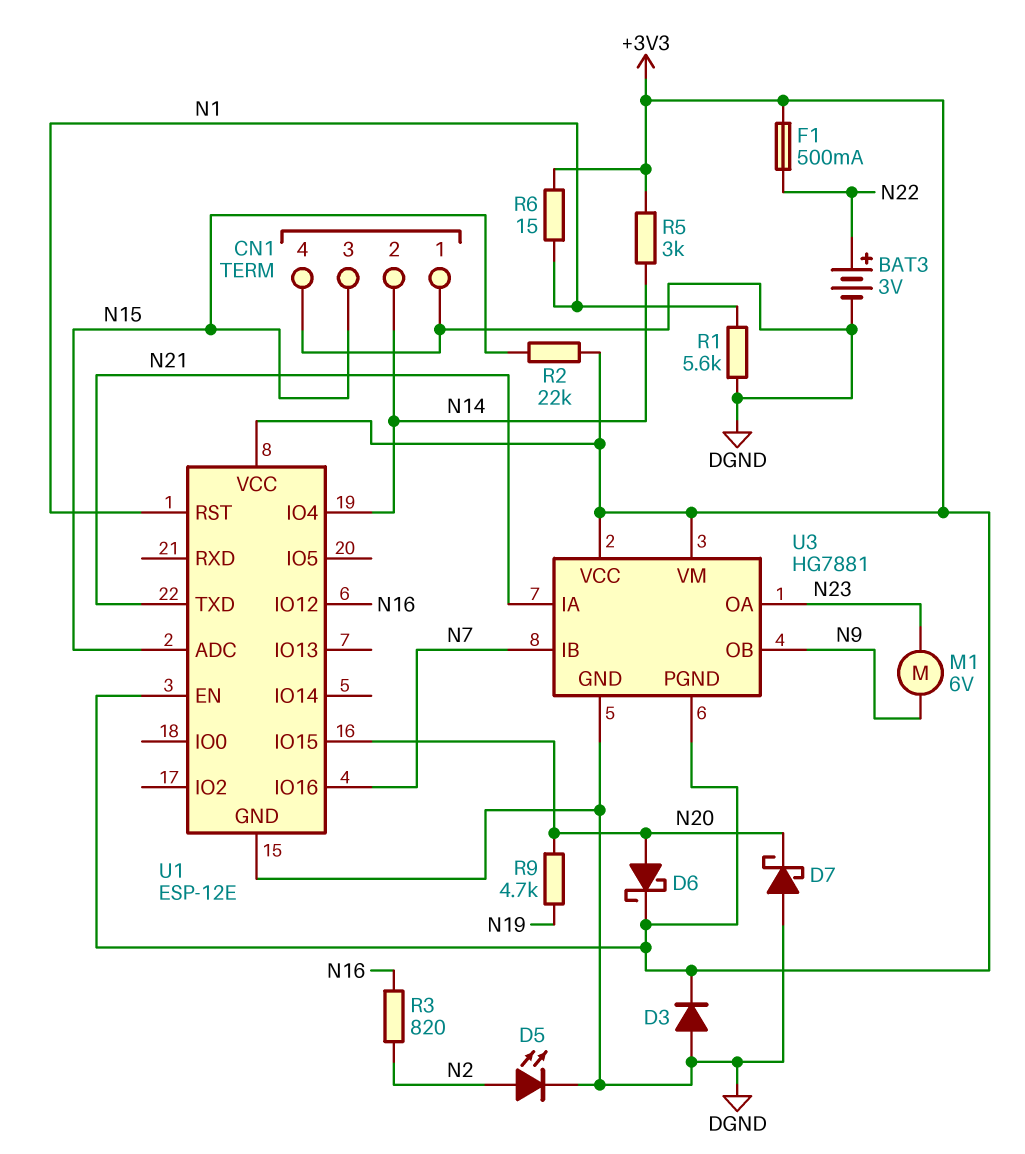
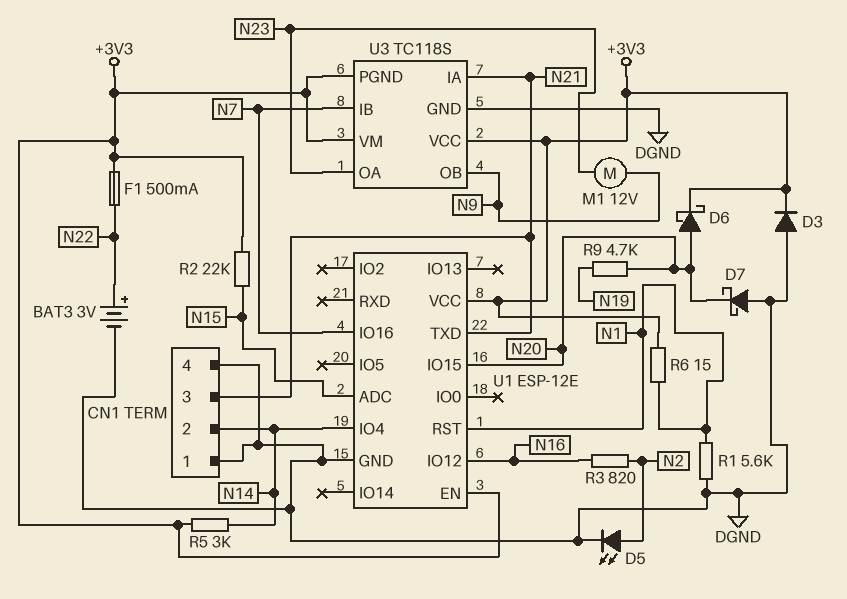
CN1 pin 3: N15 -> N21
M1: motor 6V (N9, N23) -> motor 12V (N9, N23)
U3: HG7881 -> TC118S

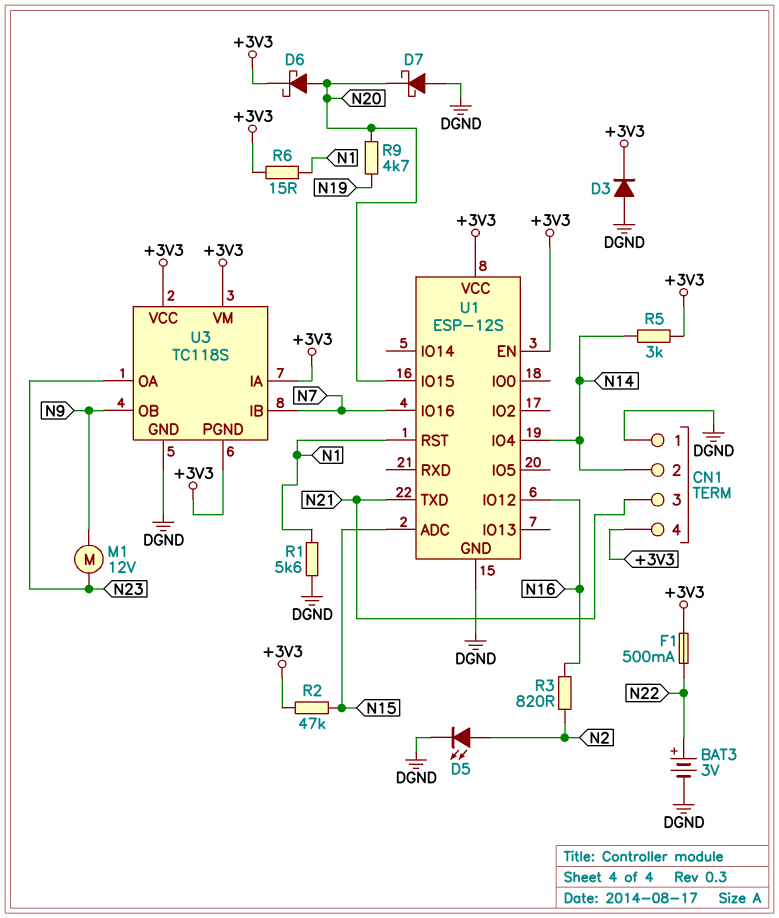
CN1 pin 4: DGND -> +3V3
R2: 22k (+3V3, N15) -> 47k (+3V3, N15)
U1: ESP-12E -> ESP-12S
U3 pin IA: N21 -> +3V3

